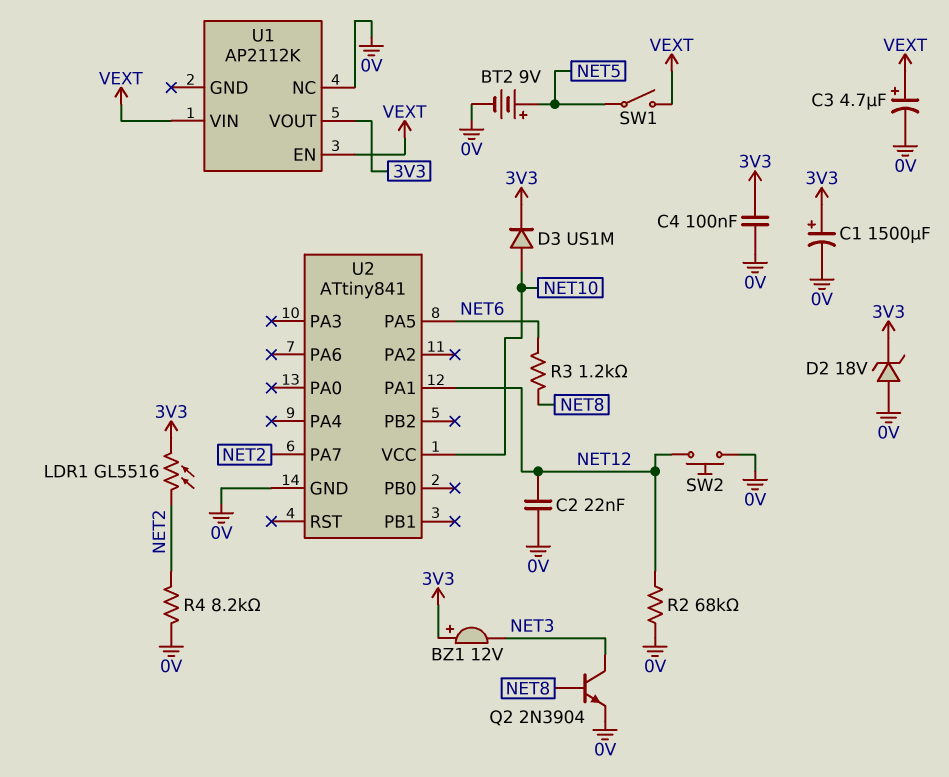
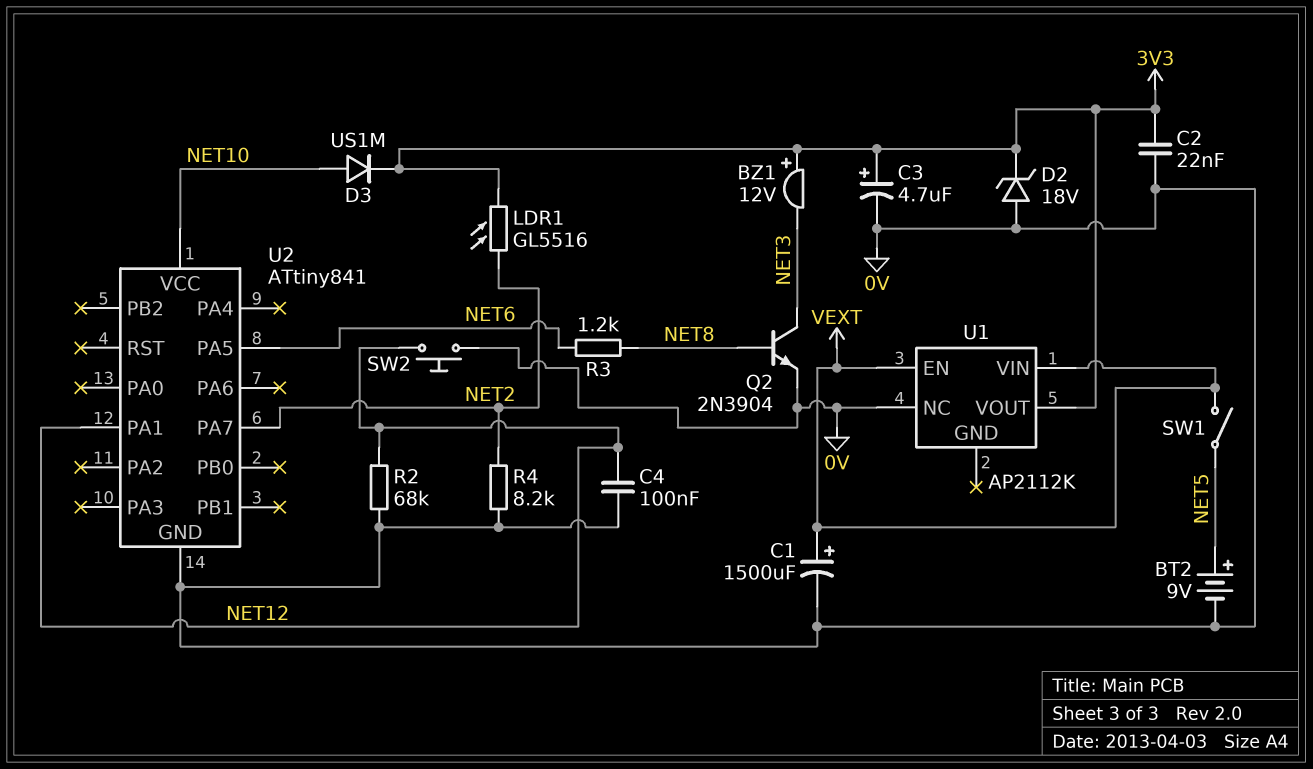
C1: 1500uF (plus 3V3, minus 0V) -> 1500uF (plus VEXT, minus 0V)
C2: 22nF (0V, NET12) -> 22nF (0V, 3V3)
C3: 4.7uF (plus VEXT, minus 0V) -> 4.7uF (plus 3V3, minus 0V)
C4: 100nF (0V, 3V3) -> 100nF (0V, NET12)

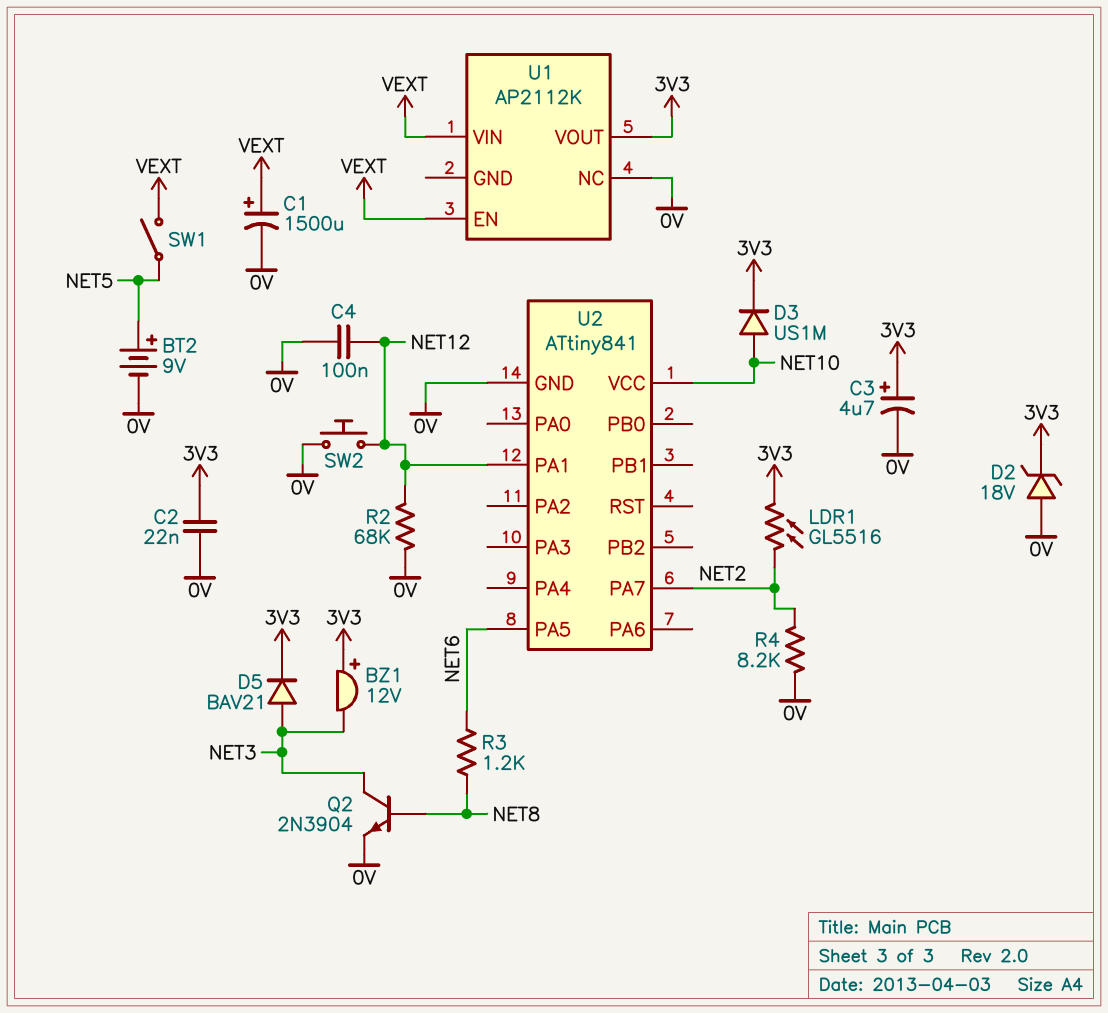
D5: none -> diode BAV21 (A NET3, K 3V3)

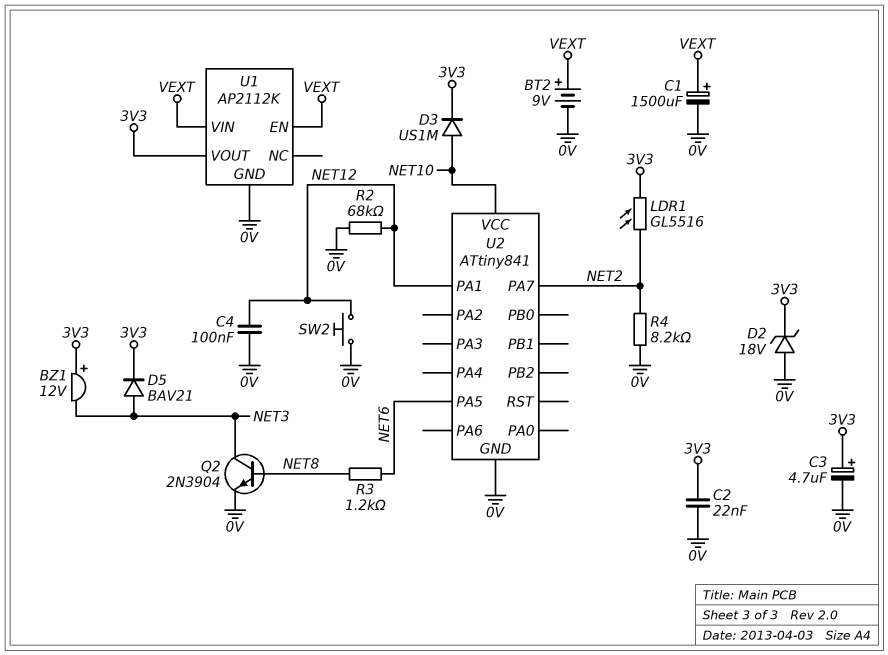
BT2: 9V (plus NET5, minus 0V) -> 9V (plus VEXT, minus 0V)
SW1: switch (NET5, VEXT) -> none
U1 pin GND: none -> 0V
U1 pin NC: 0V -> none

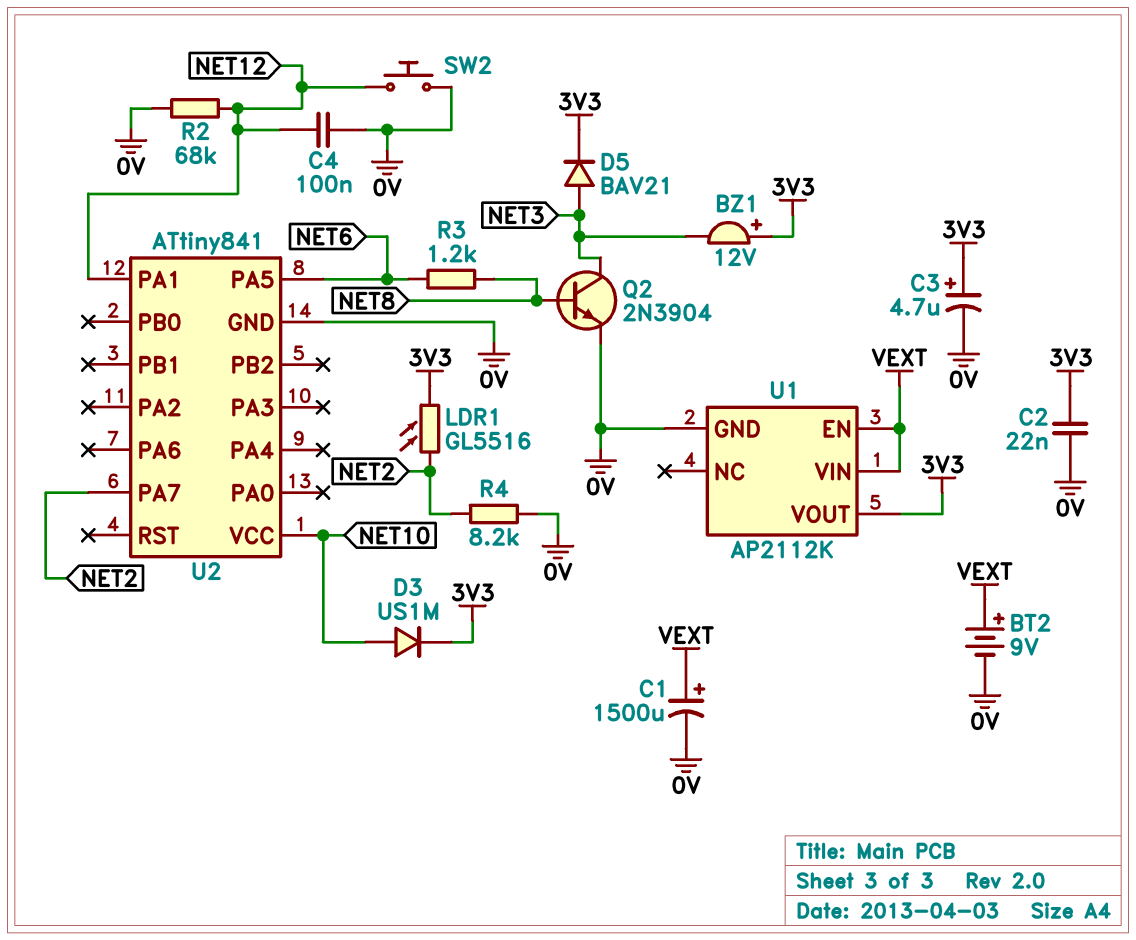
D2: zener 18V (A 0V, K 3V3) -> none

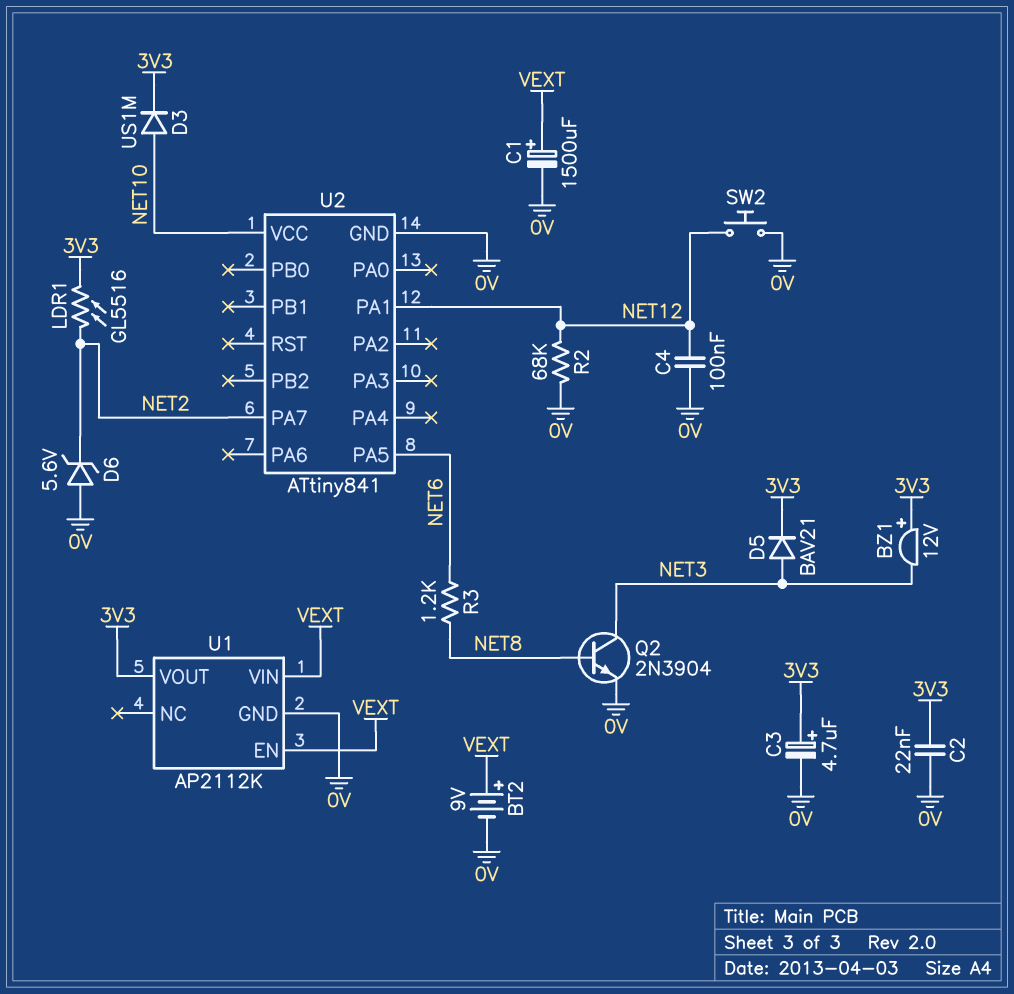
D6: none -> zener 5.6V (A 0V, K NET2)
R4: 8.2k (0V, NET2) -> none

